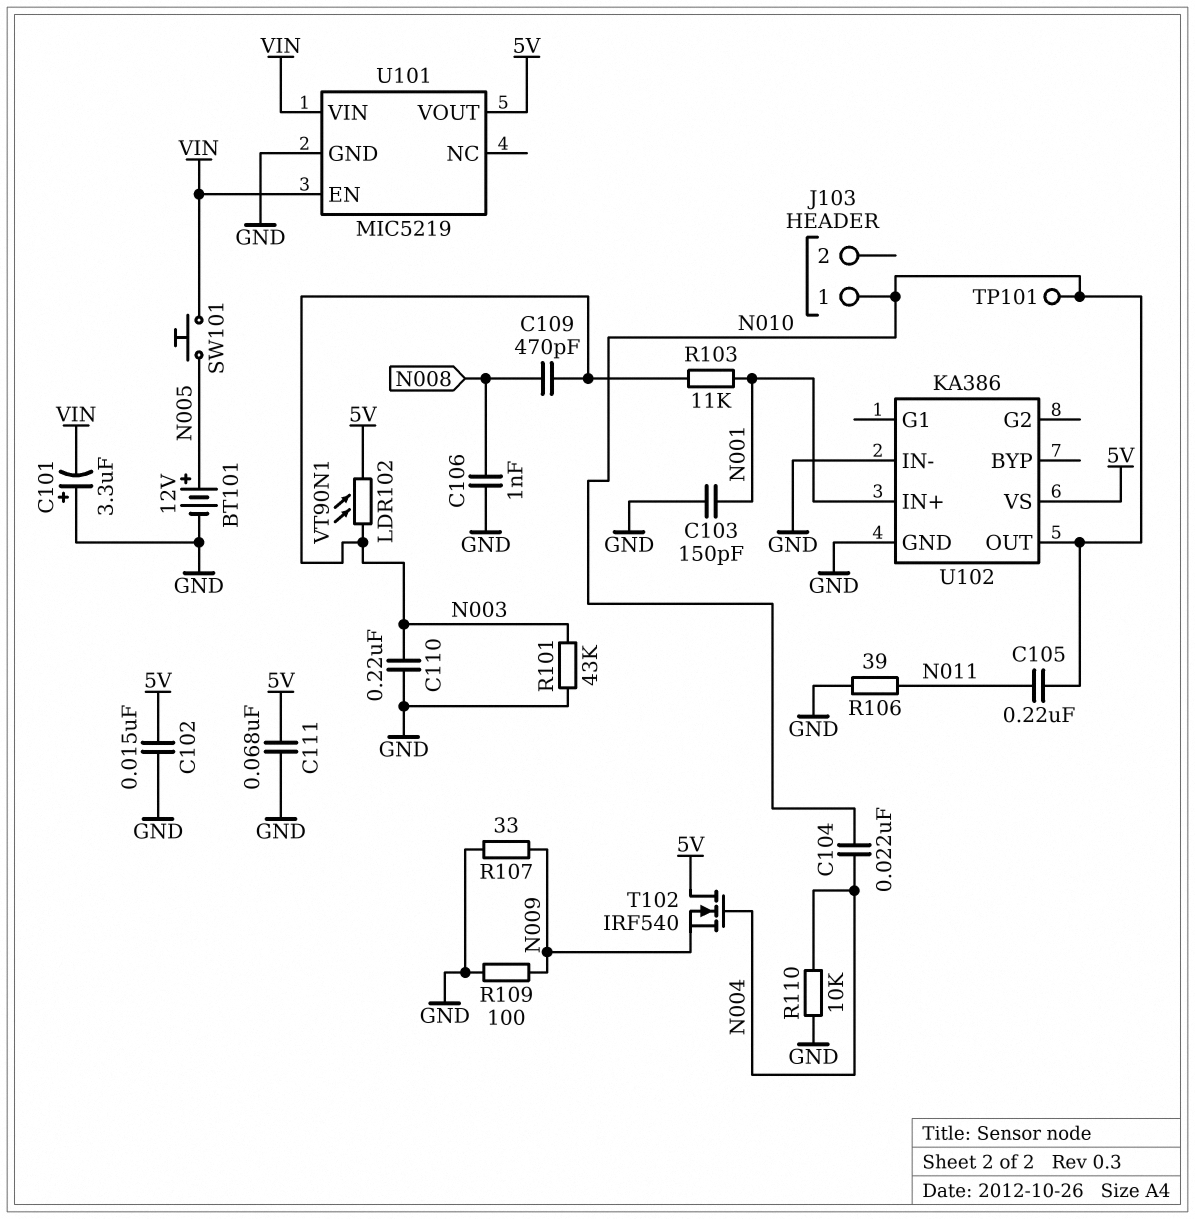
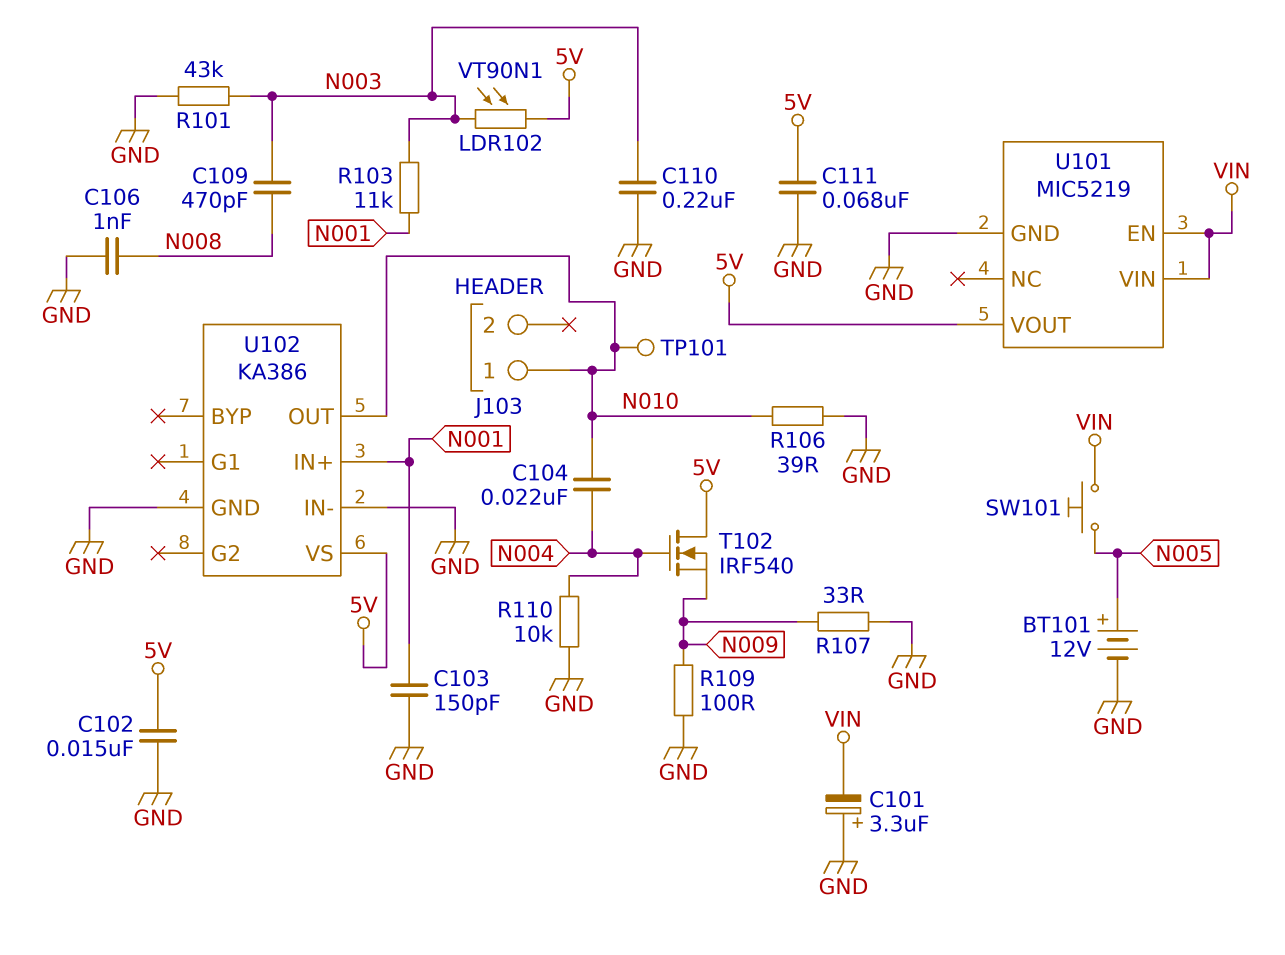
C105: 220nF (N010, N011) -> none
R106: 39 (GND, N011) -> 39 (GND, N010)

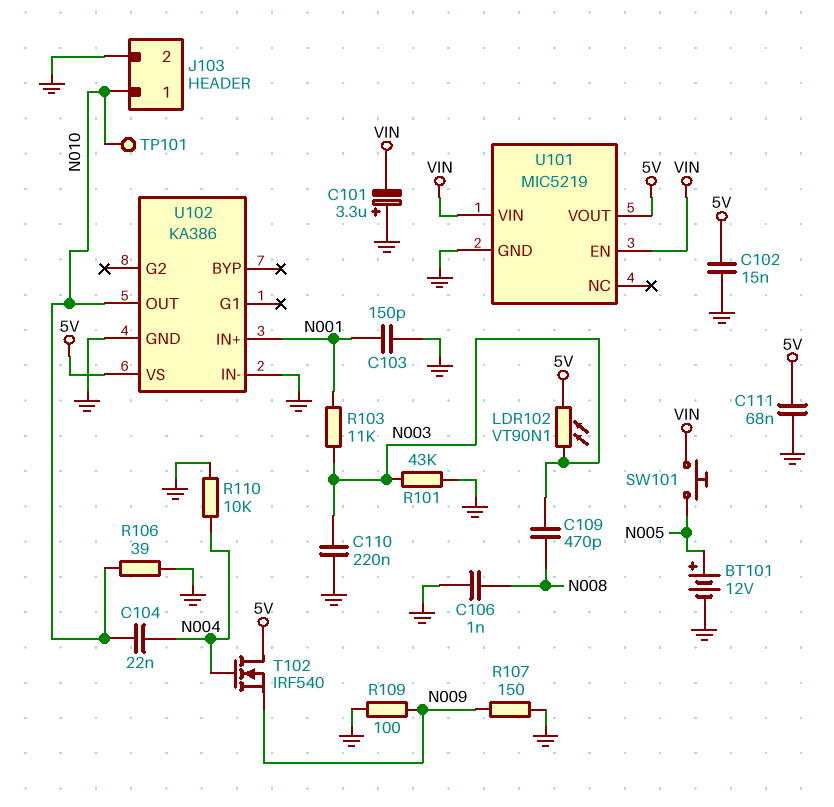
J103 pin 2: none -> GND
R107: 33 (GND, N009) -> 150 (GND, N009)

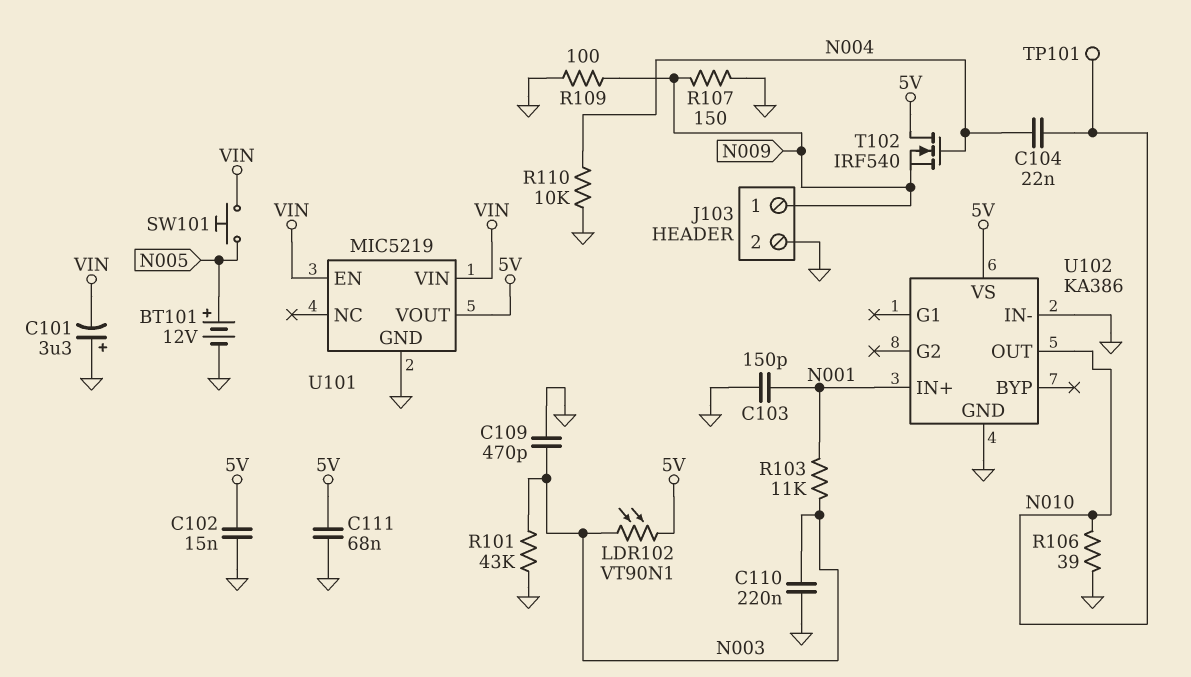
C106: 1nF (GND, N008) -> none
C109: 470pF (N003, N008) -> 470pF (GND, N003)
J103 pin 1: N010 -> N009

